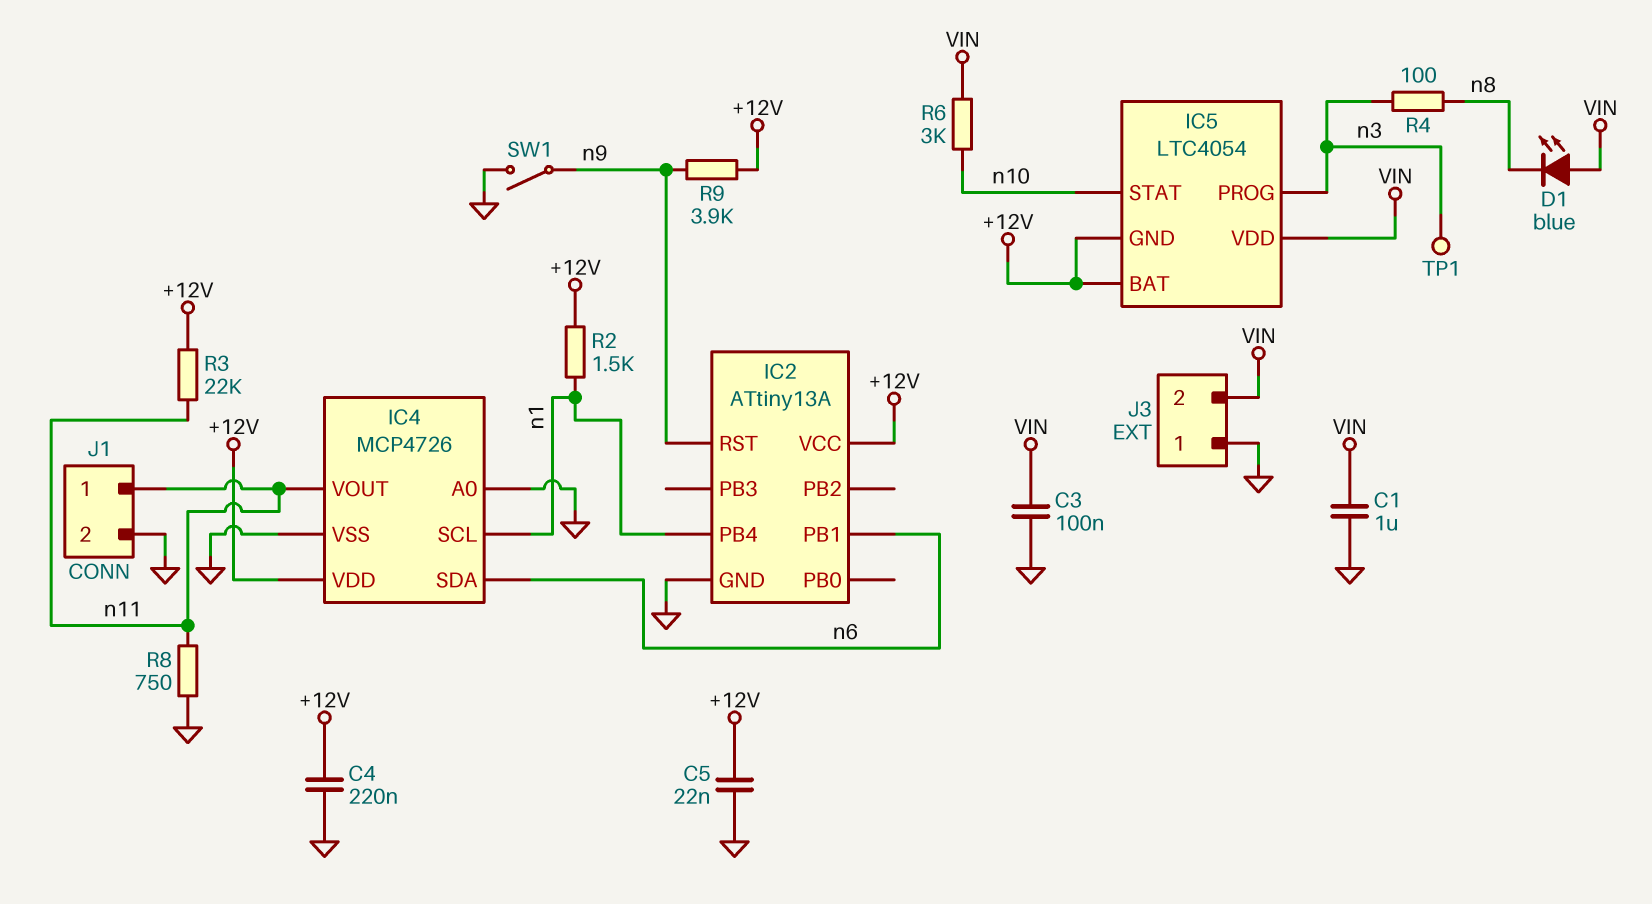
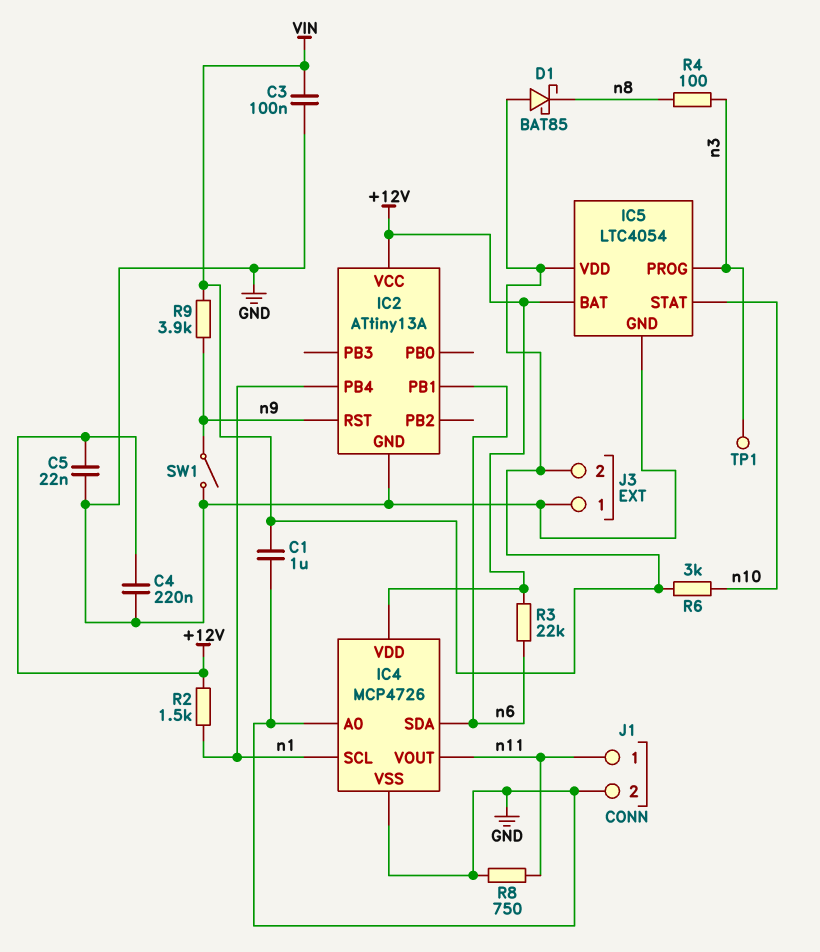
D1: LED blue (A VIN, K n8) -> schottky BAT85 (A VIN, K n8)
IC5 pin GND: +12V -> GND
R3: 22k (+12V, n11) -> 22k (+12V, n6)
R9: 3.9k (+12V, n9) -> 3.9k (VIN, n9)

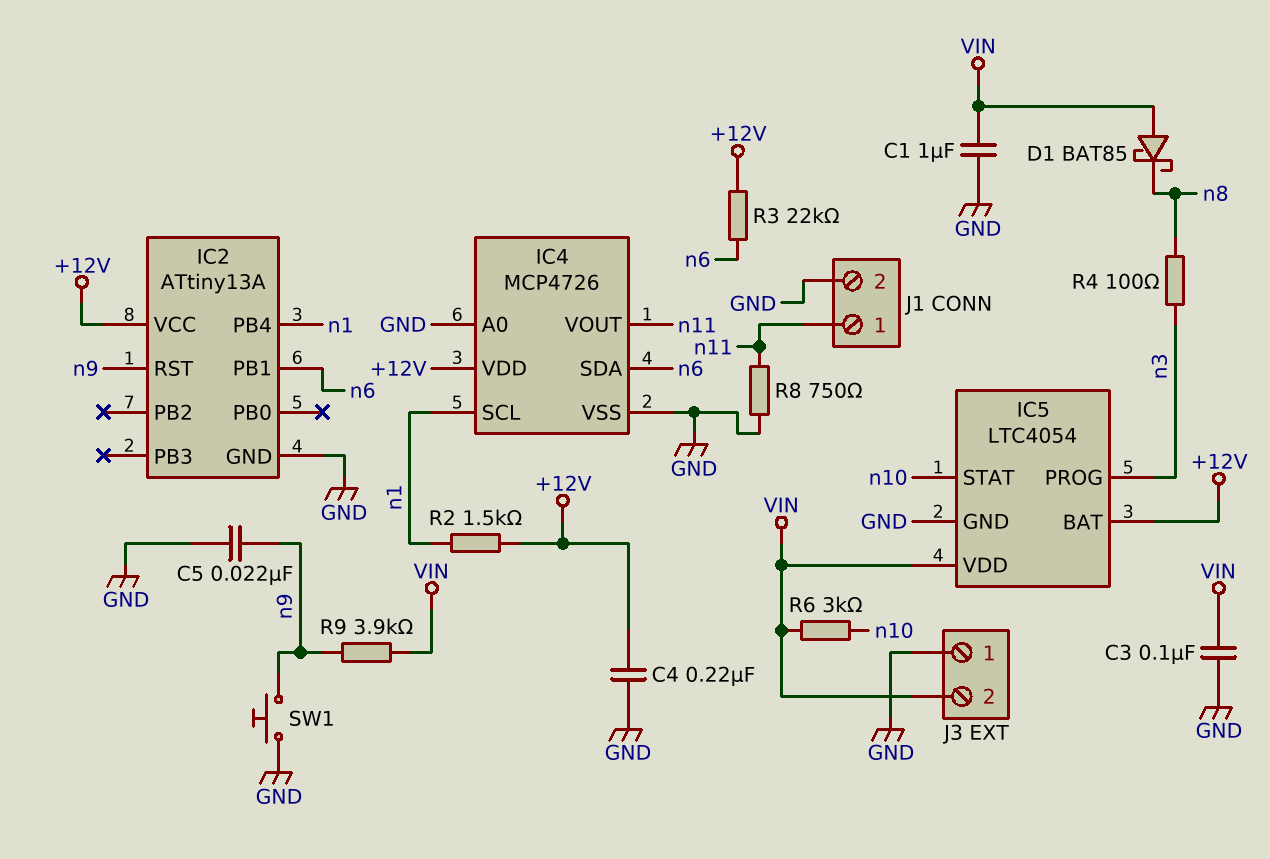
C5: 22nF (+12V, GND) -> 22nF (GND, n9)
SW1: switch (GND, n9) -> button (GND, n9)
TP1: test point (n3) -> none

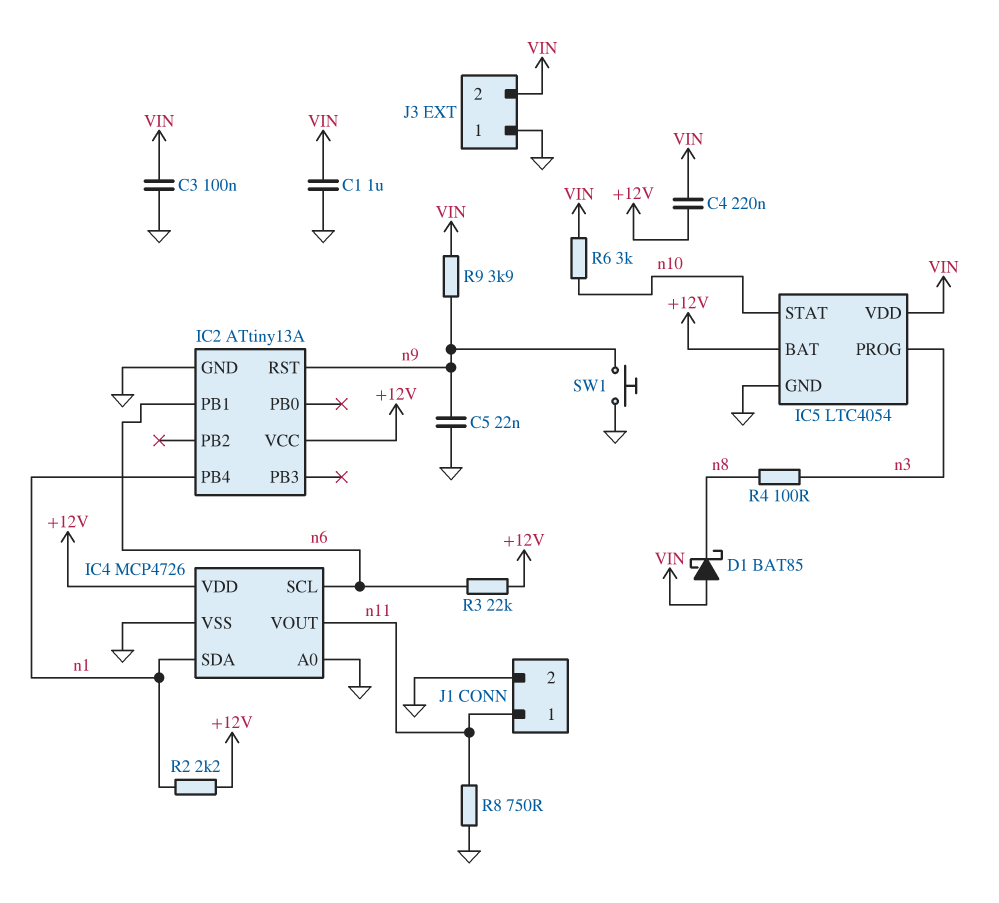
C4: 220nF (+12V, GND) -> 220nF (+12V, VIN)
IC4 pin SCL: n1 -> n6
IC4 pin SDA: n6 -> n1
R2: 1.5k (+12V, n1) -> 2.2k (+12V, n1)

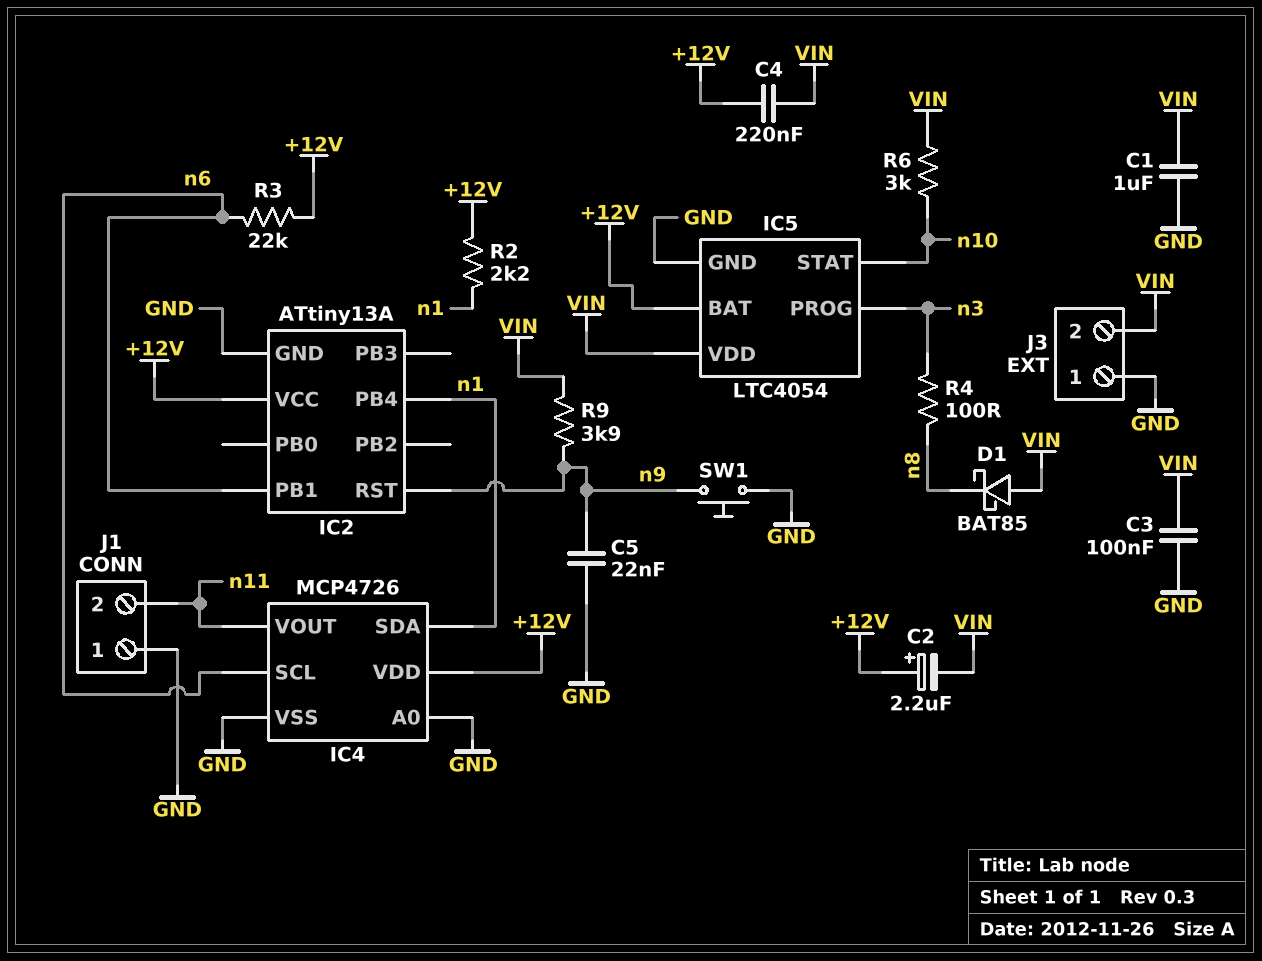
C2: none -> 2.2uF (plus +12V, minus VIN)
J1 pin 1: n11 -> GND
J1 pin 2: GND -> n11
R8: 750 (GND, n11) -> none

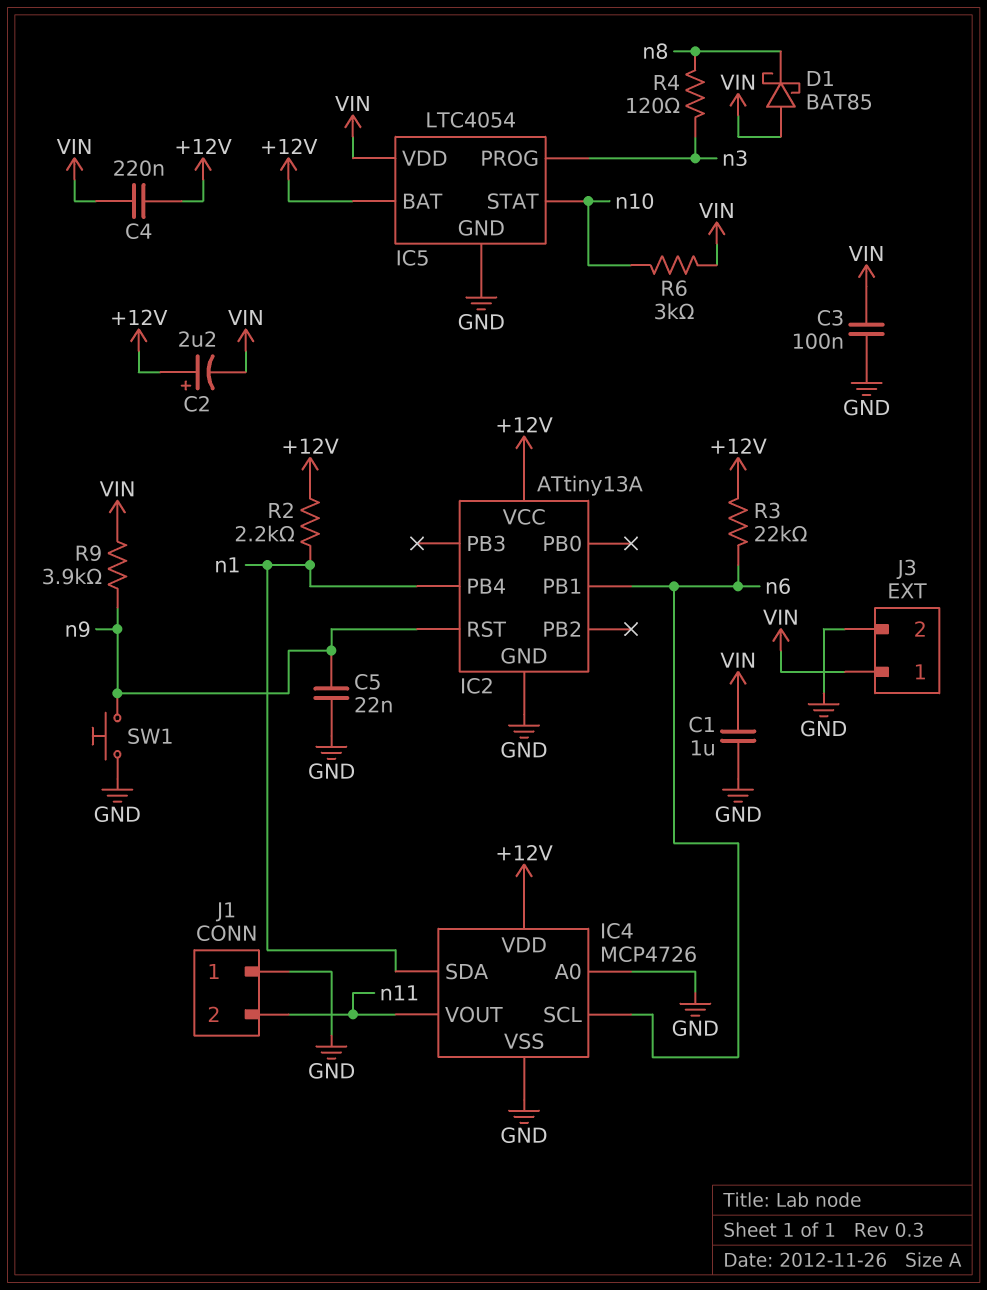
J3 pin 1: GND -> VIN
J3 pin 2: VIN -> GND
R4: 100 (n3, n8) -> 120 (n3, n8)

